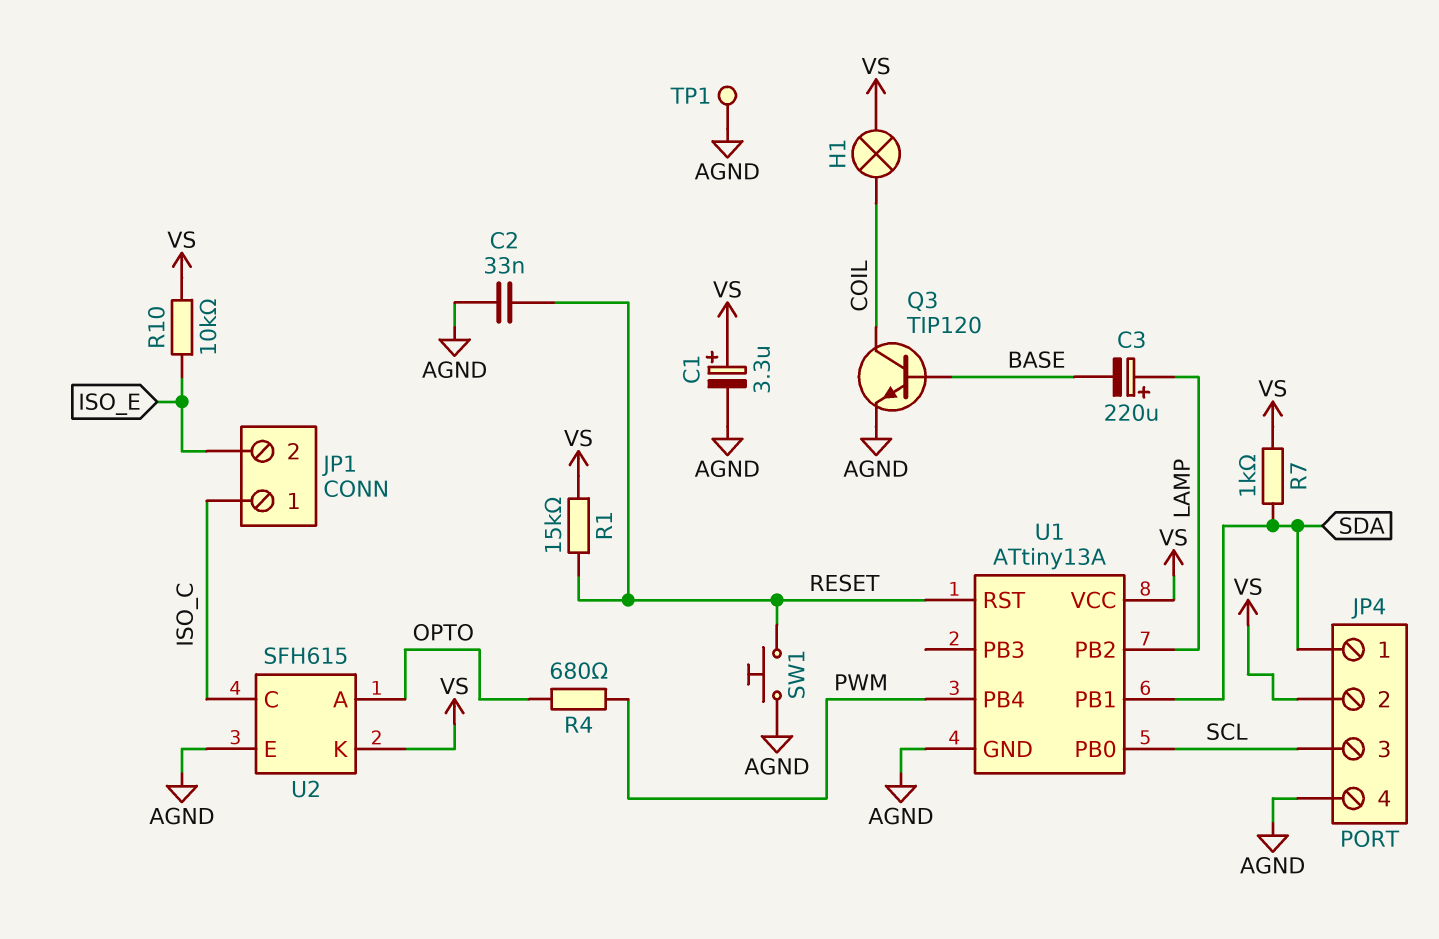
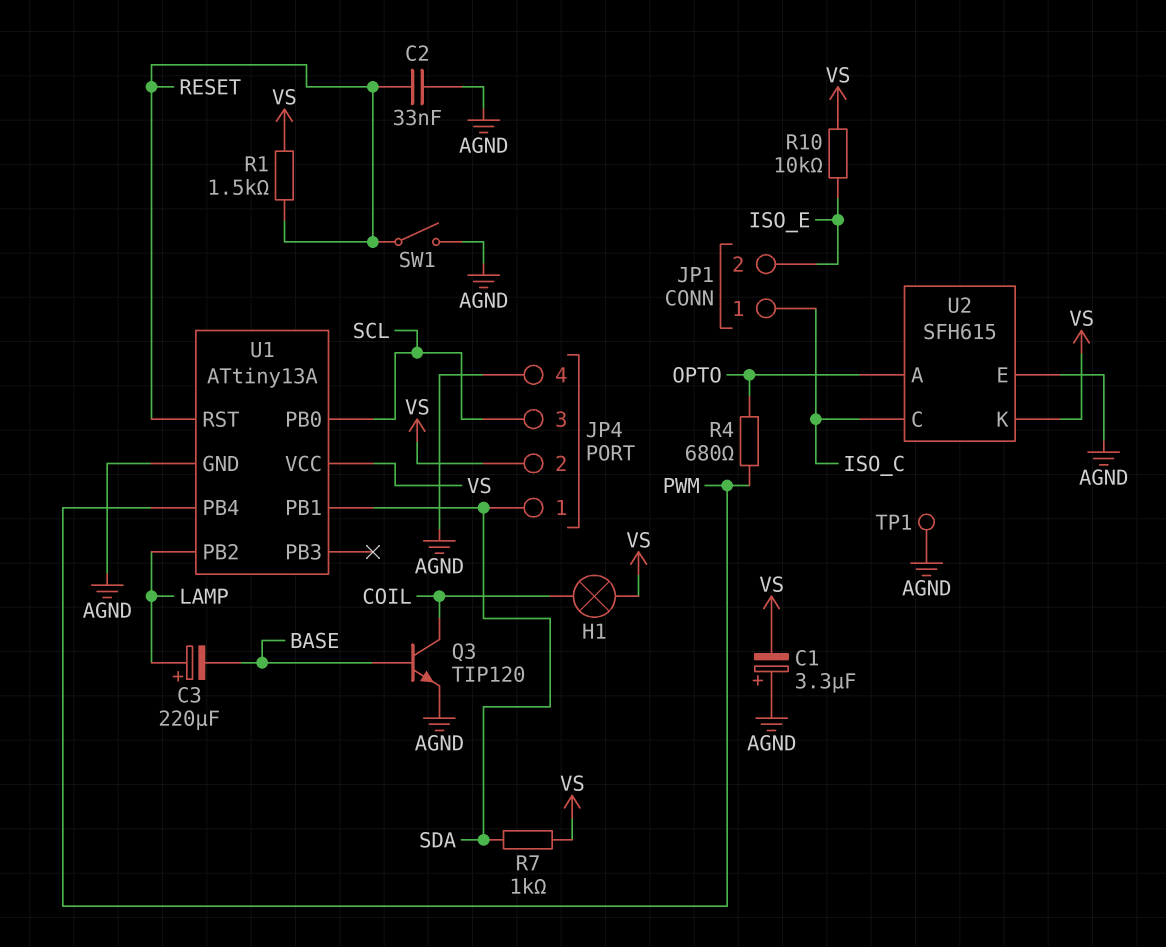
C1: 3.3uF (plus VS, minus AGND) -> 3.3uF (plus AGND, minus VS)
R1: 15k (RESET, VS) -> 1.5k (RESET, VS)
SW1: button (AGND, RESET) -> switch (AGND, RESET)

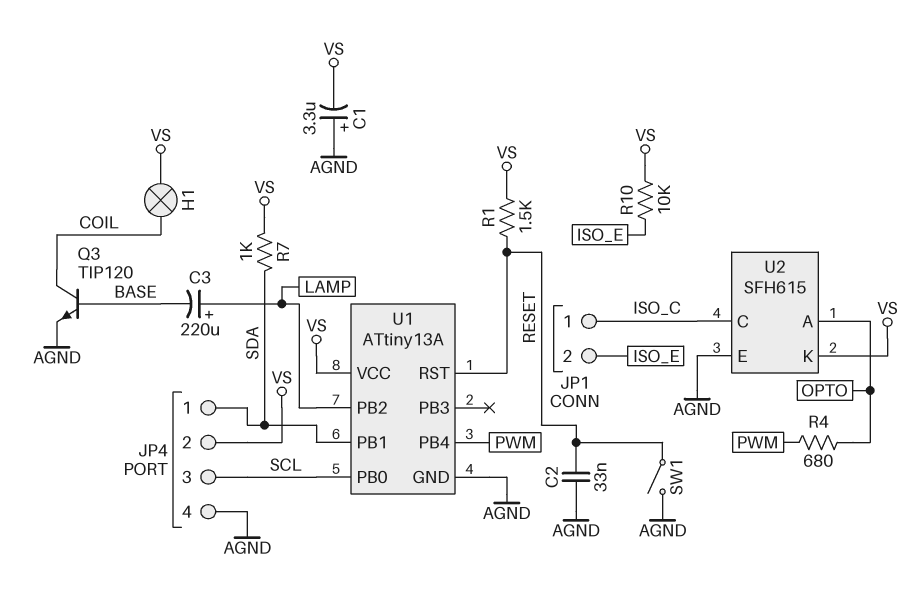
TP1: test point (AGND) -> none

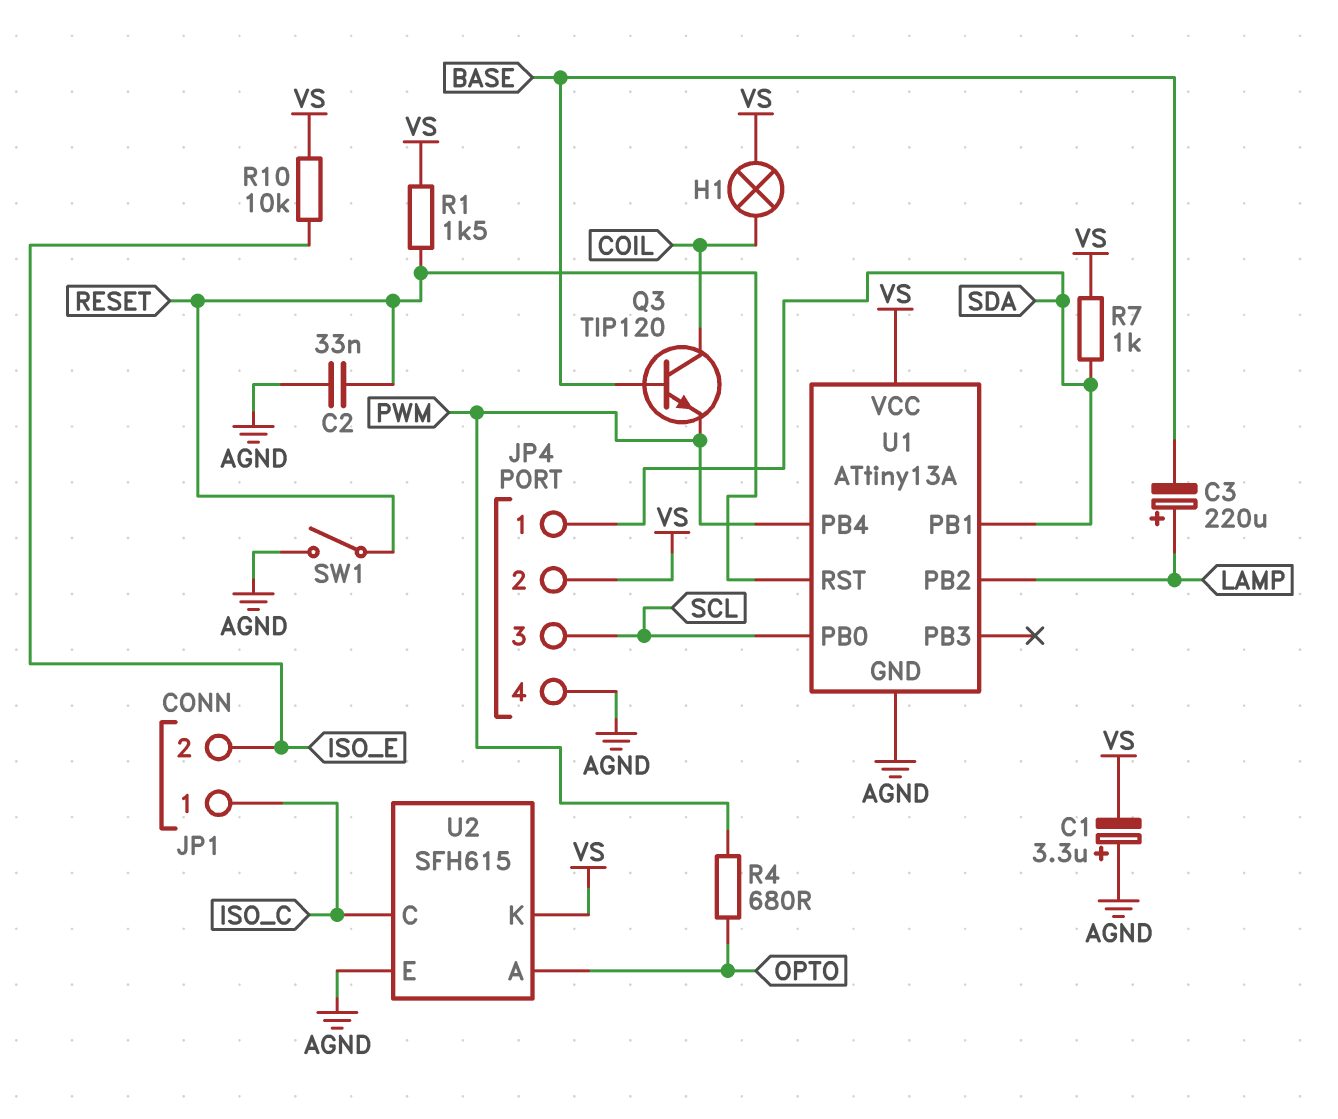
Q3: NPN TIP120 (B BASE, C COIL, E AGND) -> NPN TIP120 (B BASE, C COIL, E PWM)

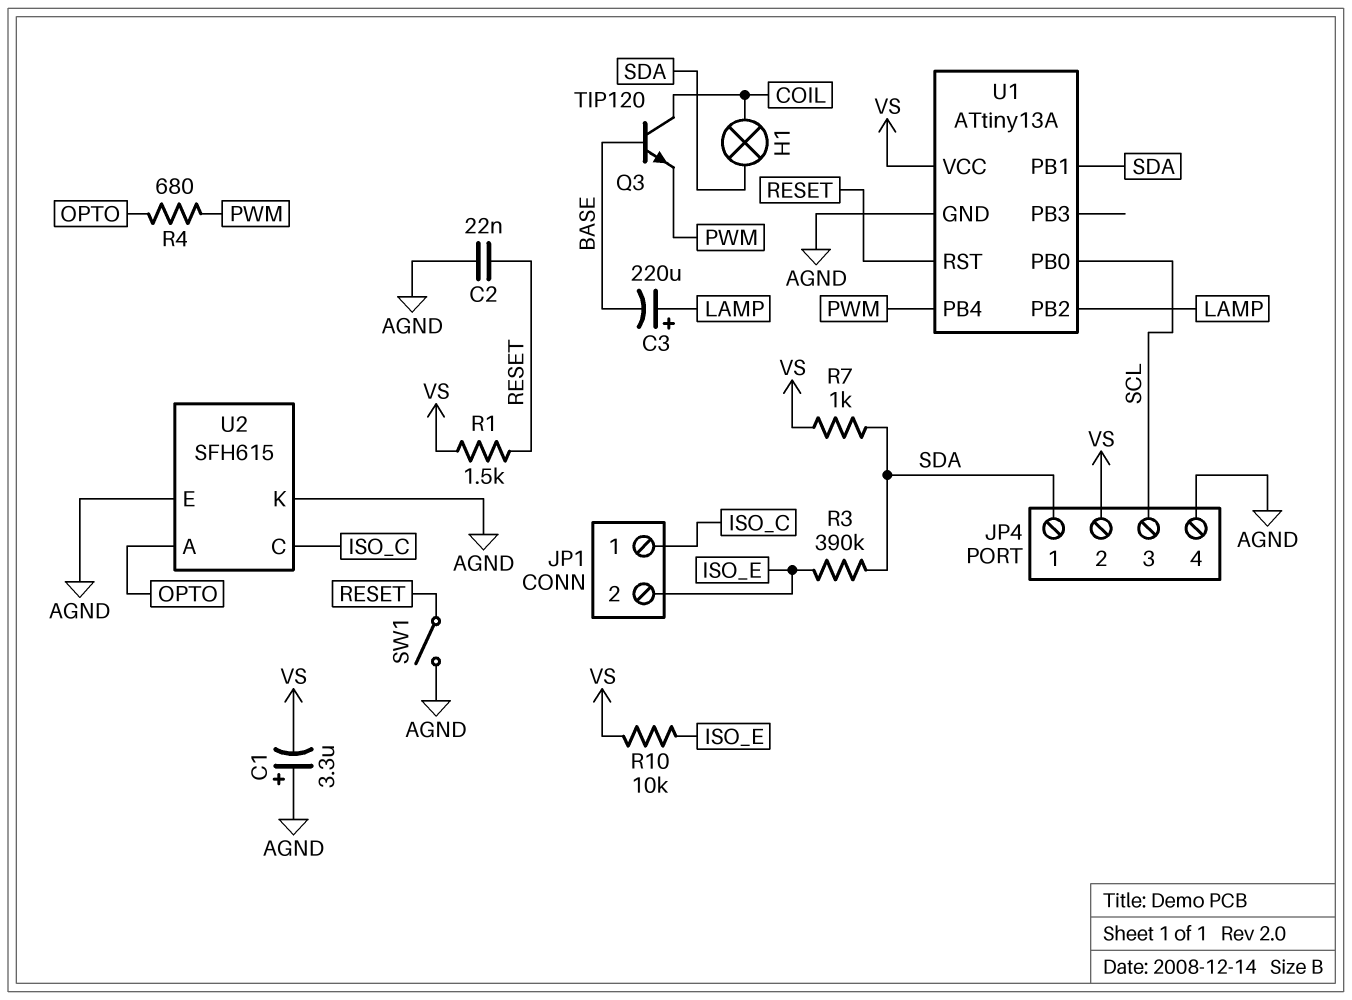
C2: 33nF (AGND, RESET) -> 22nF (AGND, RESET)
H1: lamp (COIL, VS) -> lamp (COIL, SDA)
R3: none -> 390k (ISO_E, SDA)
U2 pin K: VS -> AGND

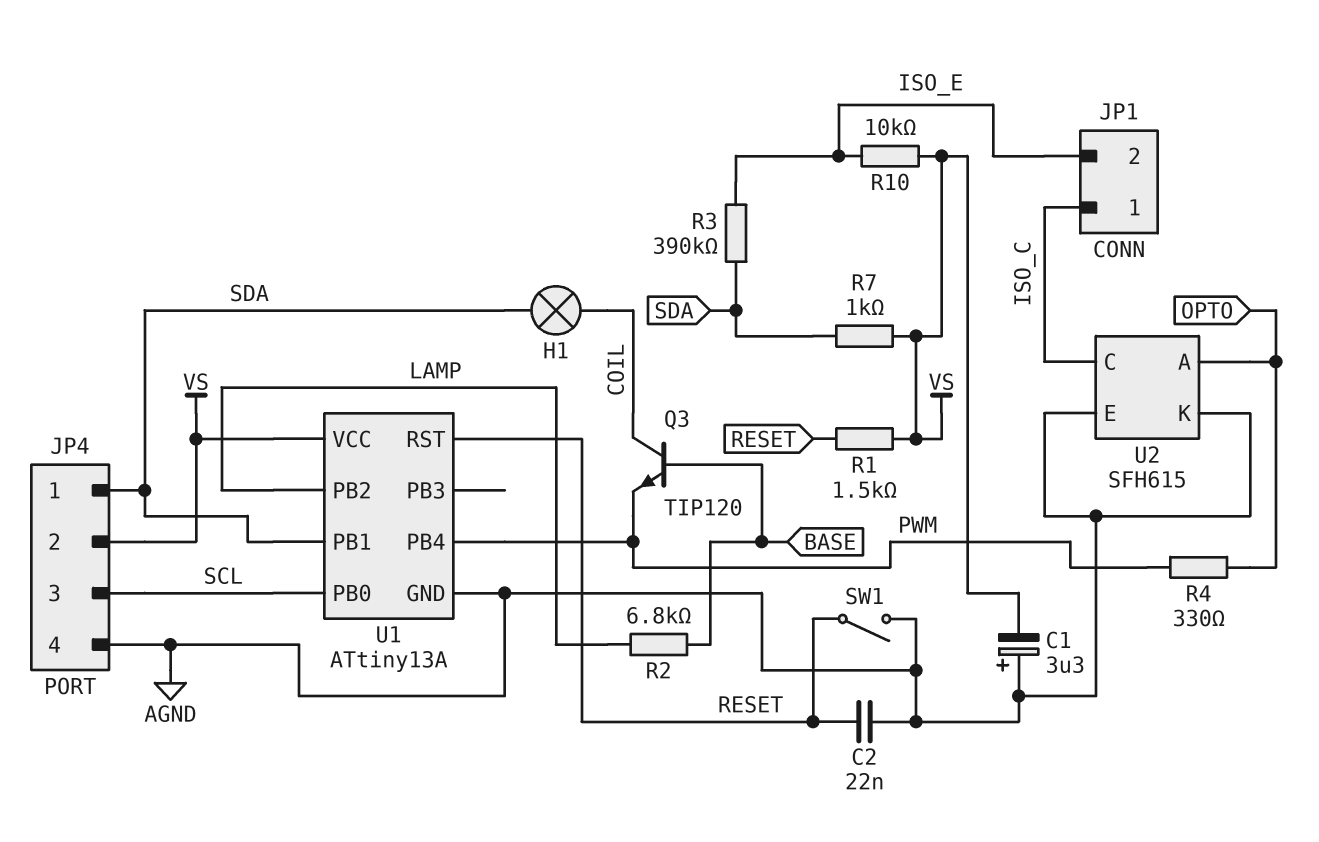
C3: 220uF (plus LAMP, minus BASE) -> none
R2: none -> 6.8k (BASE, LAMP)
R4: 680 (OPTO, PWM) -> 330 (OPTO, PWM)

